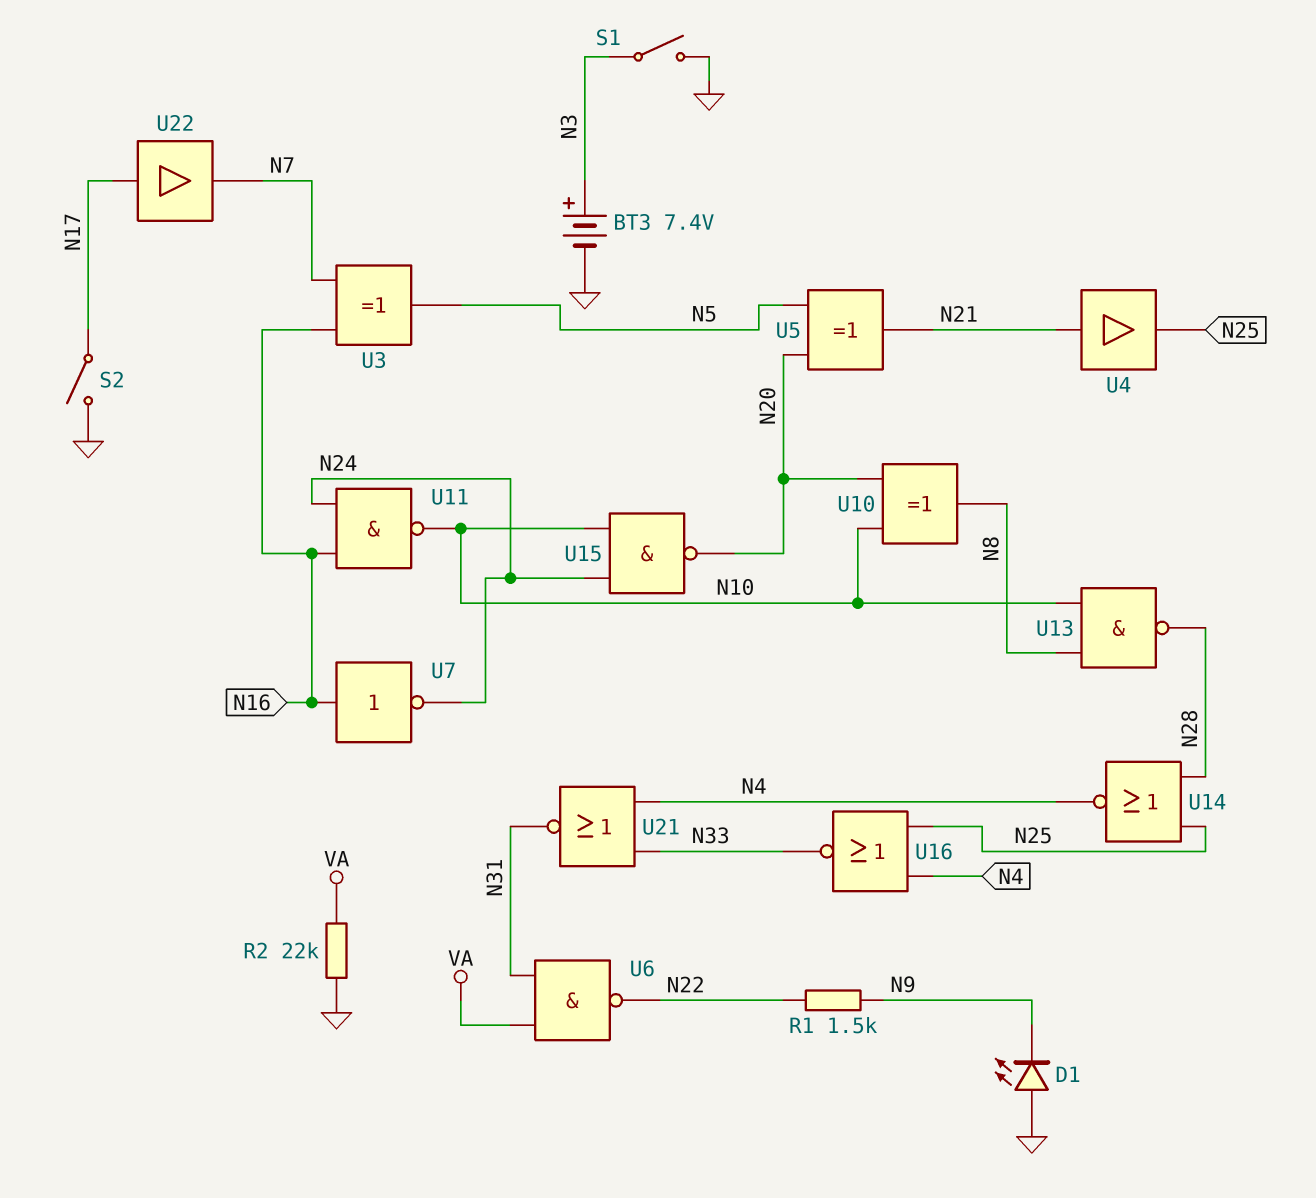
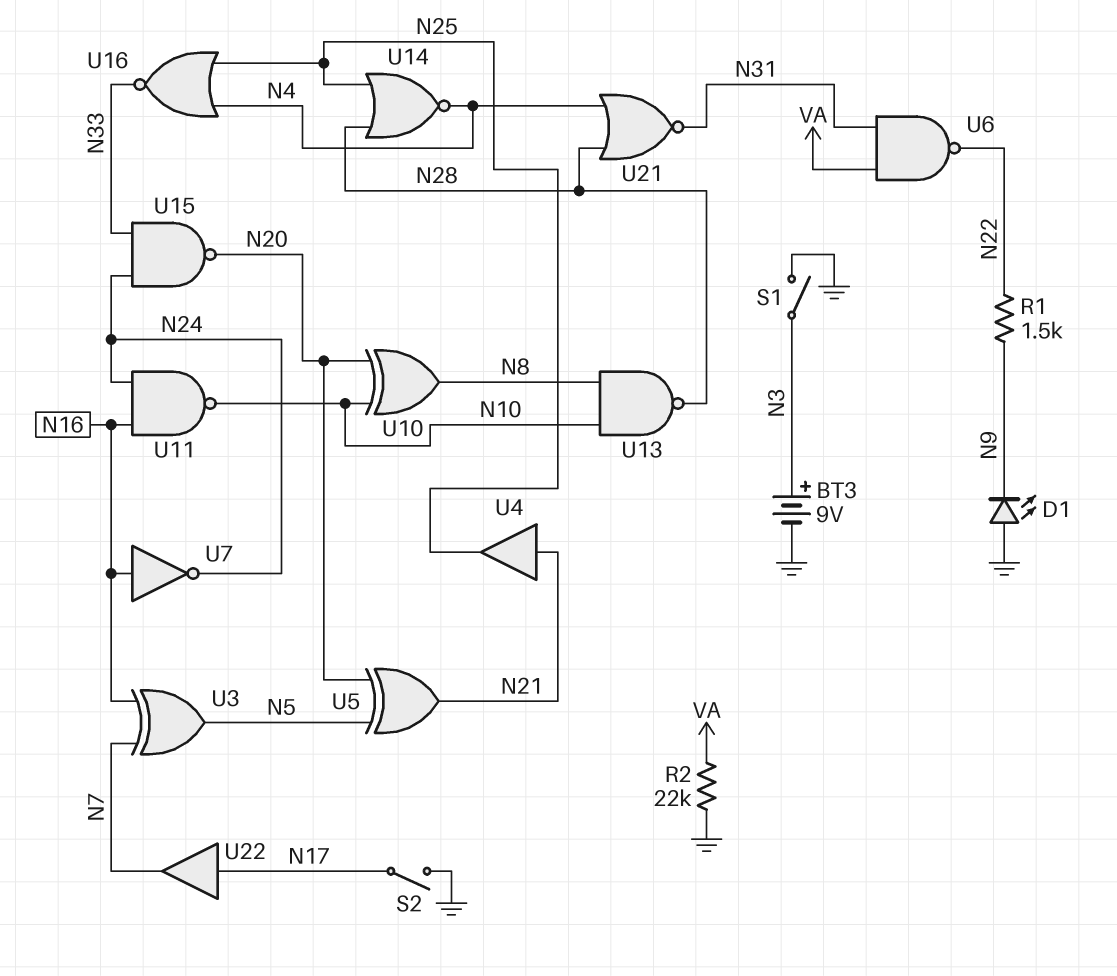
BT3: 7.4V (plus N3, minus GND) -> 9V (plus N3, minus GND)
U15: NAND (in N10, in N24, out N20) -> NAND (in N24, in N33, out N20)
U21: NOR (in N4, in N33, out N31) -> NOR (in N4, in N28, out N31)

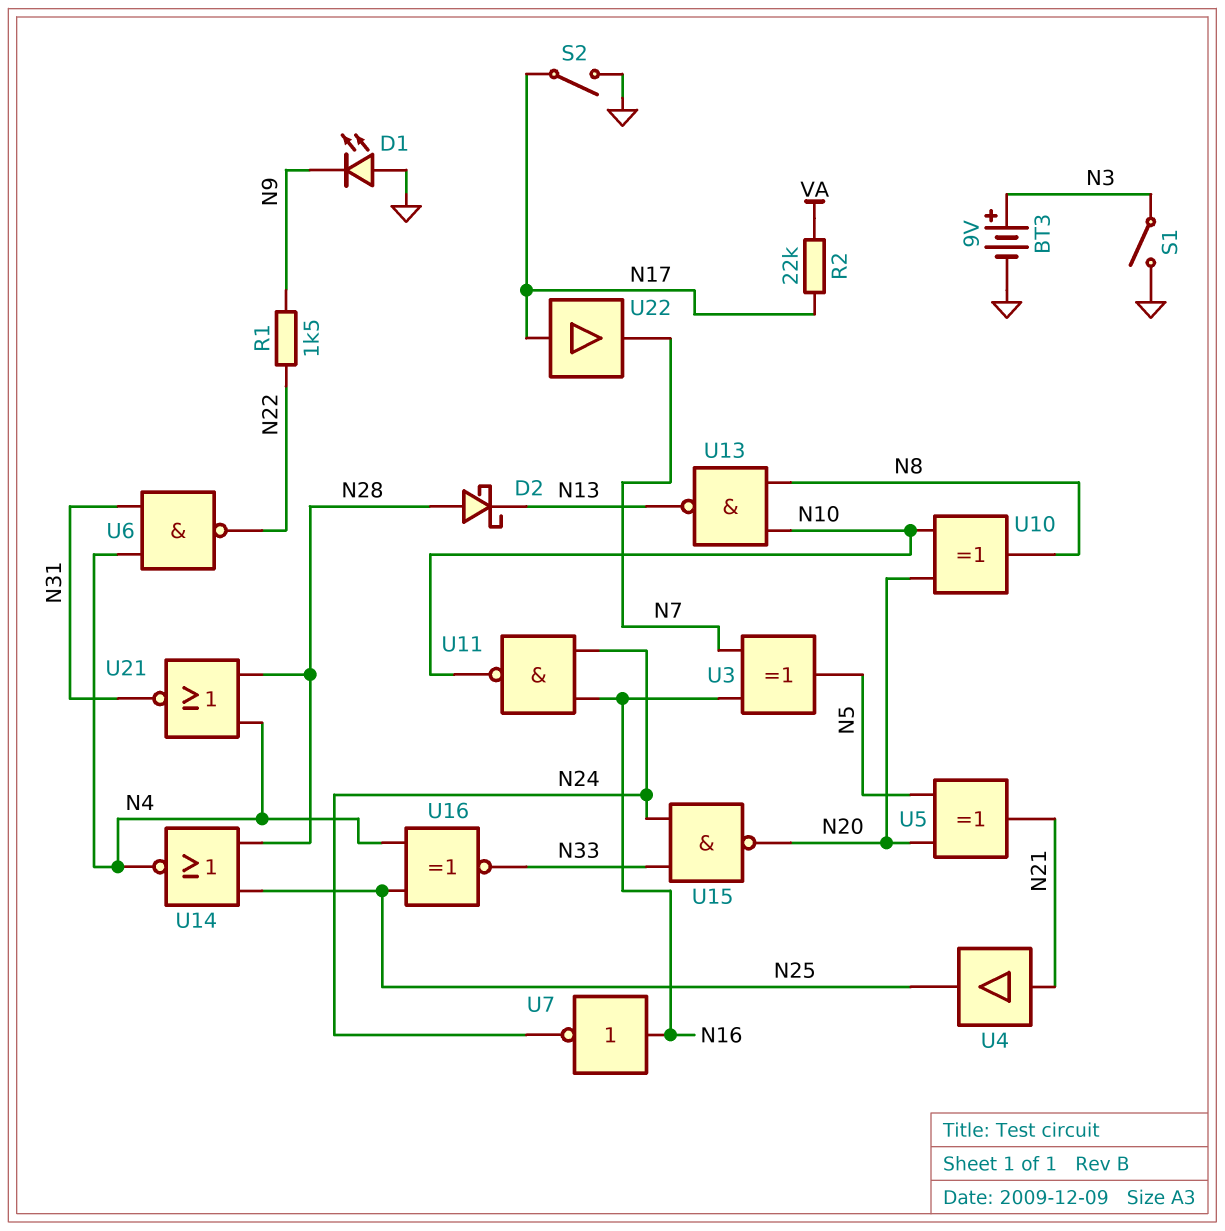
D2: none -> schottky (A N28, K N13)
R2: 22k (GND, VA) -> 22k (N17, VA)
U6: NAND (in N31, in VA, out N22) -> NAND (in N4, in N31, out N22)
U13: NAND (in N8, in N10, out N28) -> NAND (in N8, in N10, out N13)
U16: NOR (in N4, in N25, out N33) -> XNOR (in N4, in N25, out N33)

